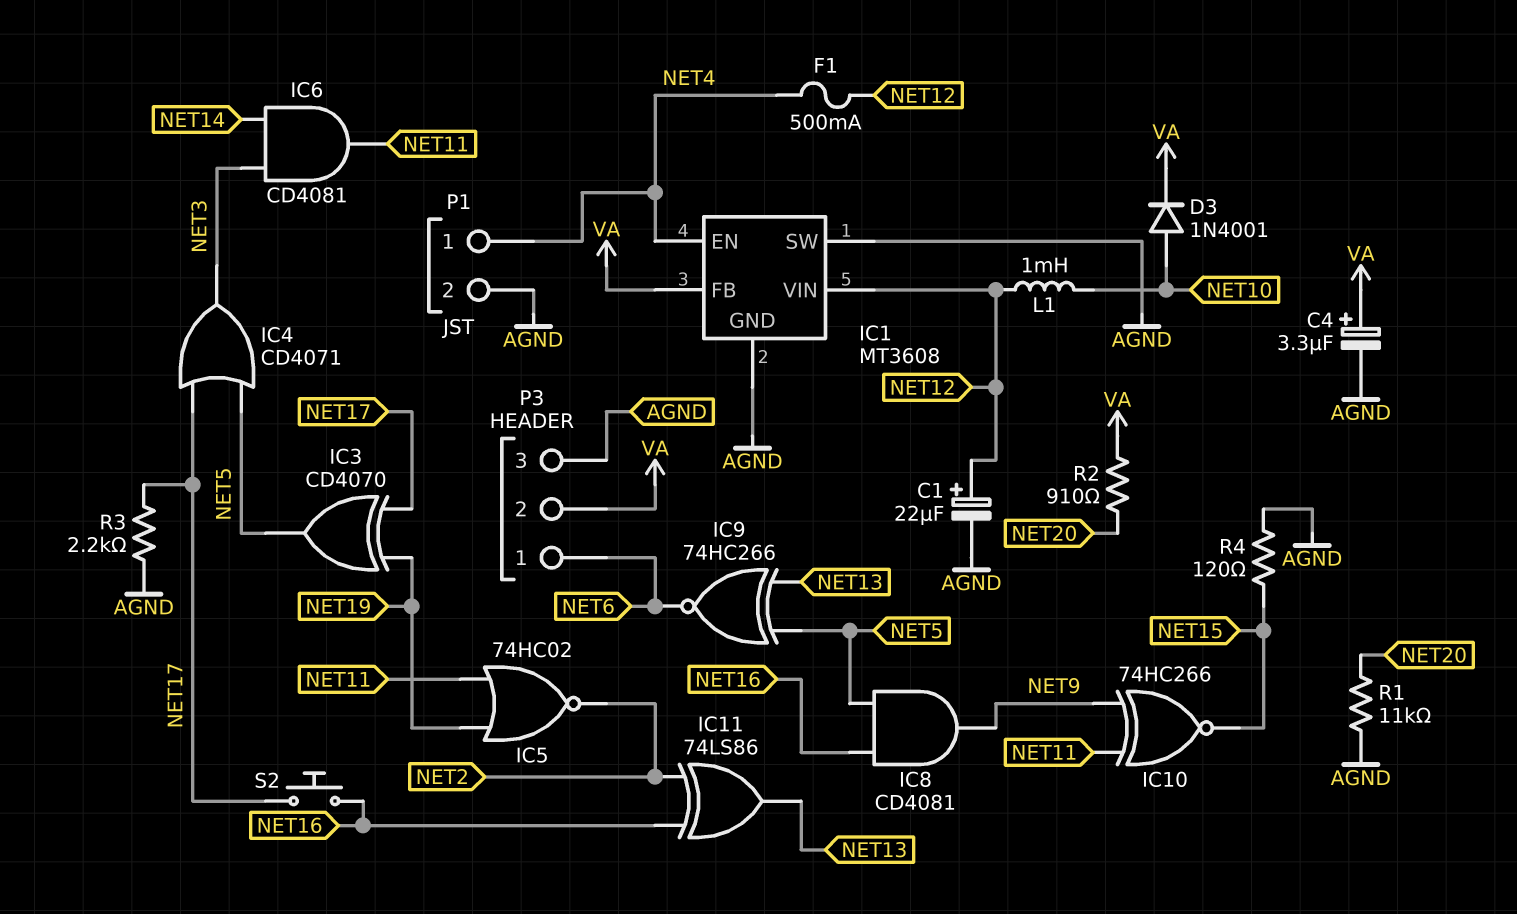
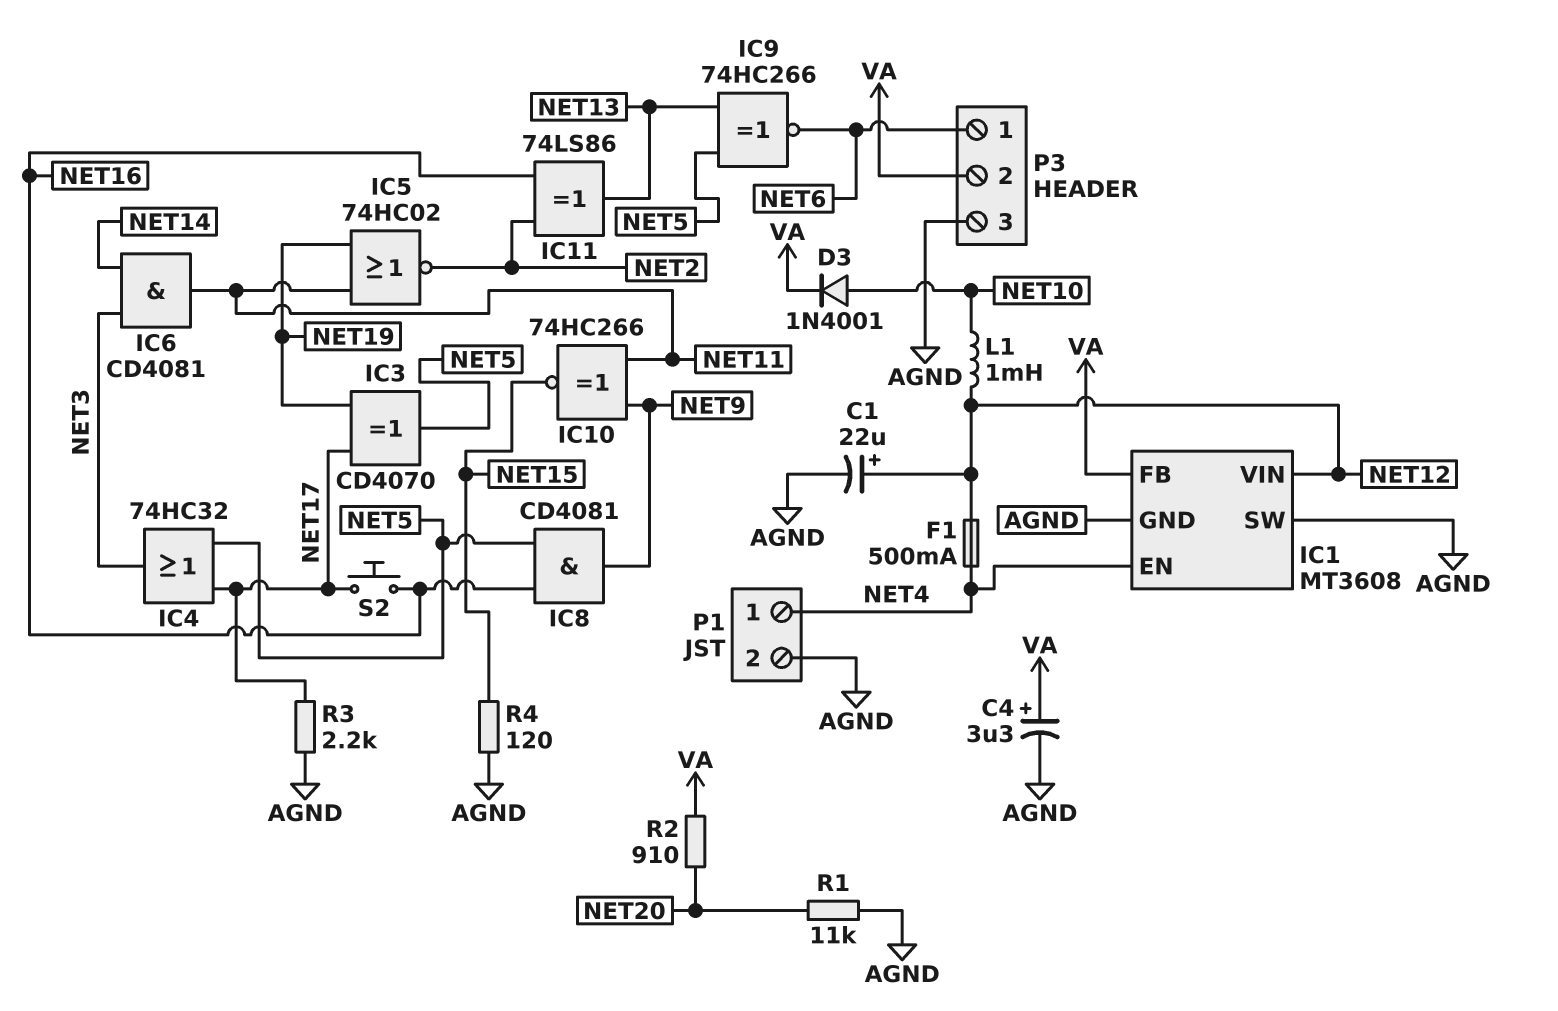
IC4: OR CD4071 (in NET5, in NET17, out NET3) -> OR 74HC32 (in NET5, in NET17, out NET3)

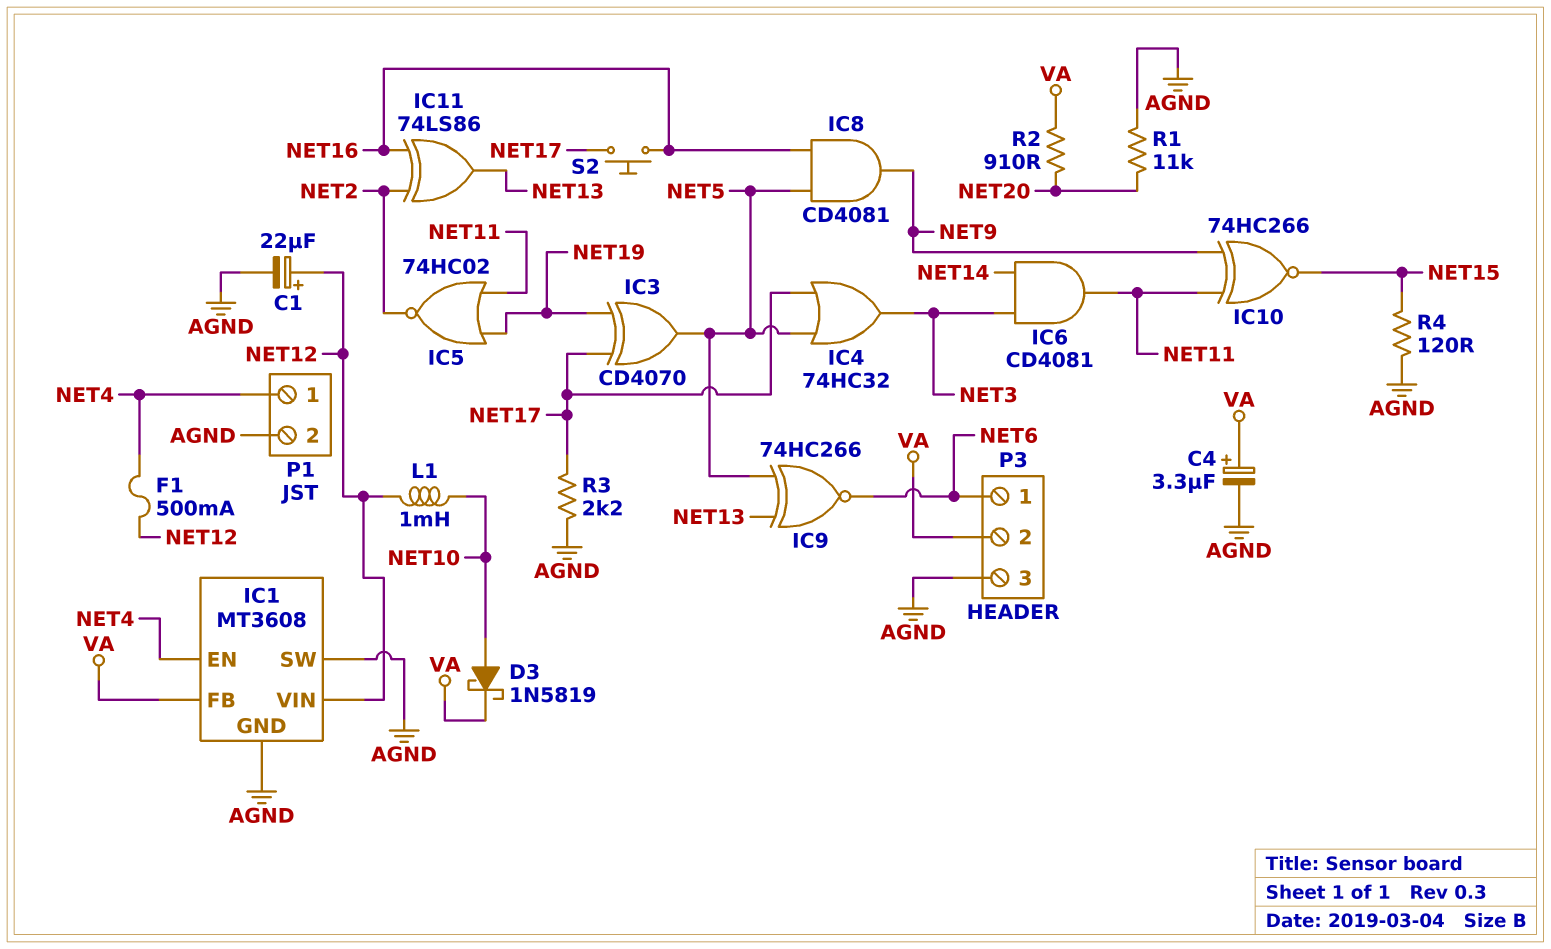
D3: diode 1N4001 (A NET10, K VA) -> schottky 1N5819 (A NET10, K VA)

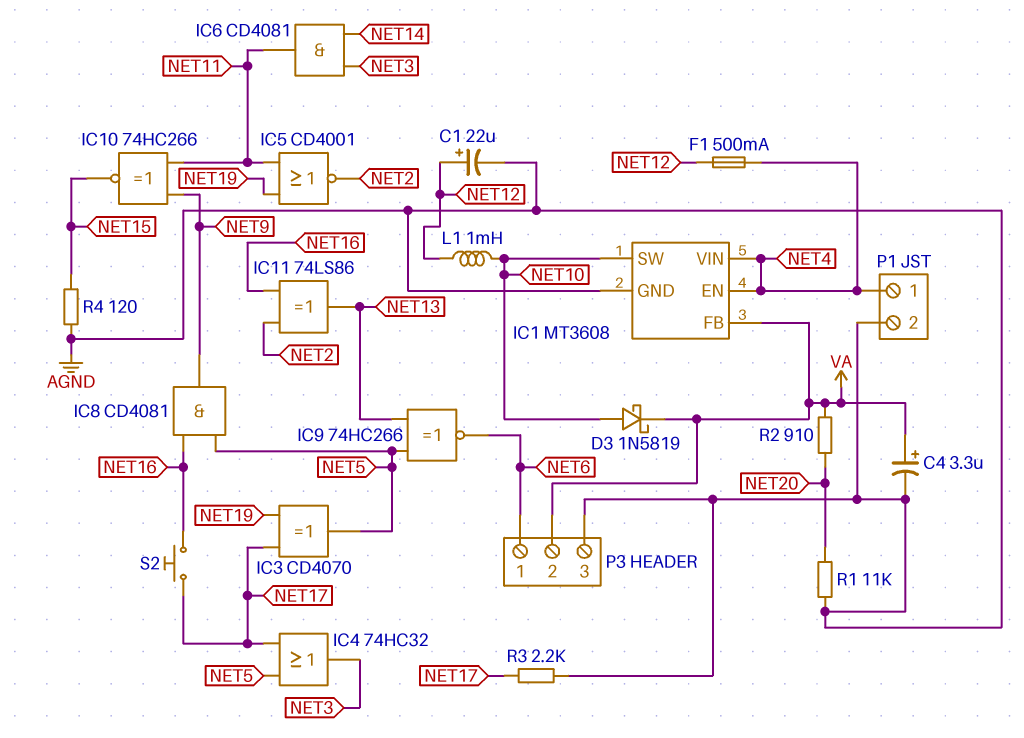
IC1 pin SW: AGND -> NET10
IC1 pin VIN: NET12 -> NET4
IC5: NOR 74HC02 (in NET11, in NET19, out NET2) -> NOR CD4001 (in NET11, in NET19, out NET2)

